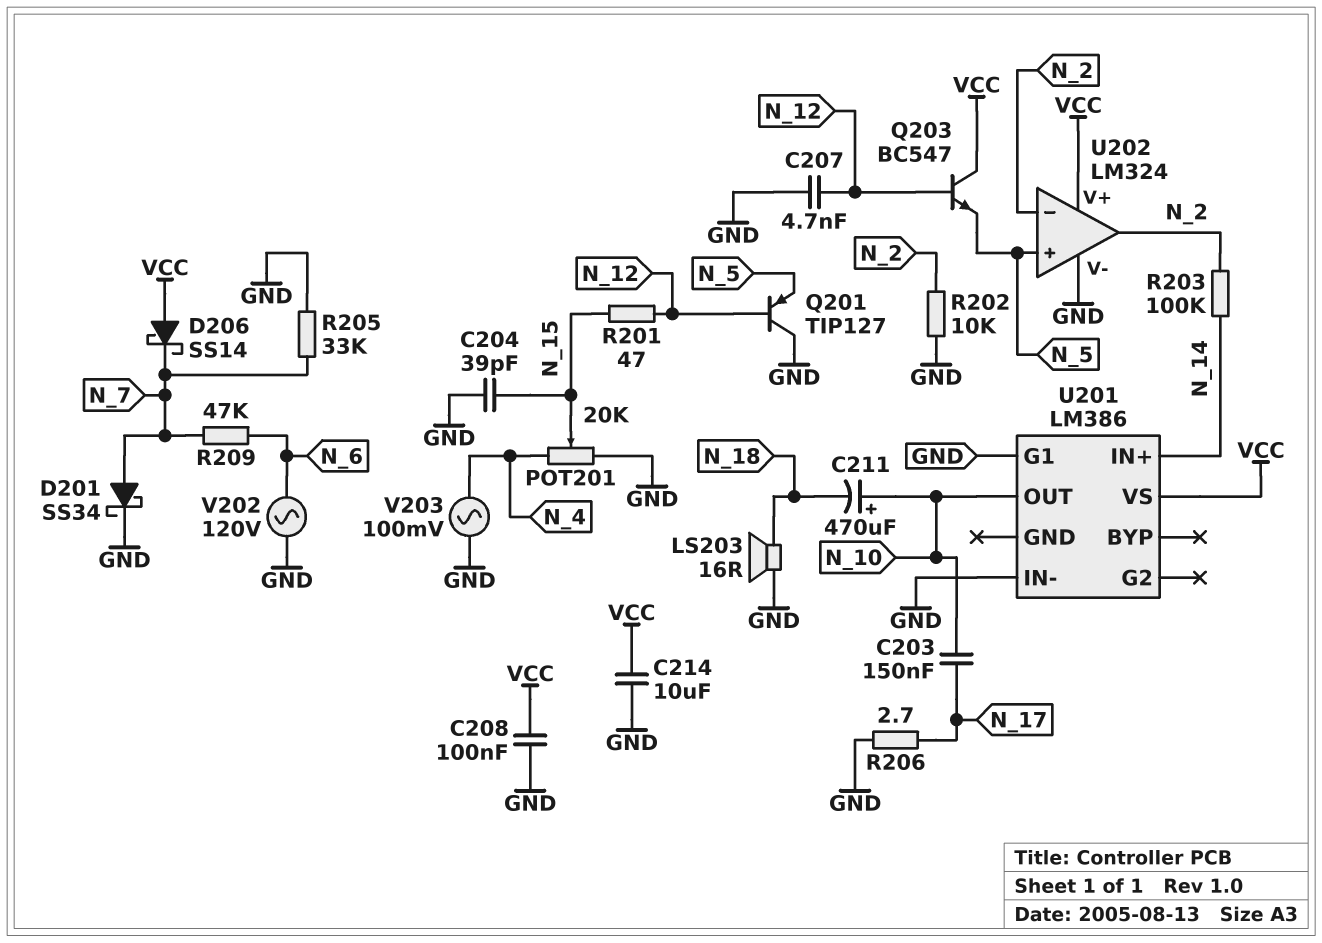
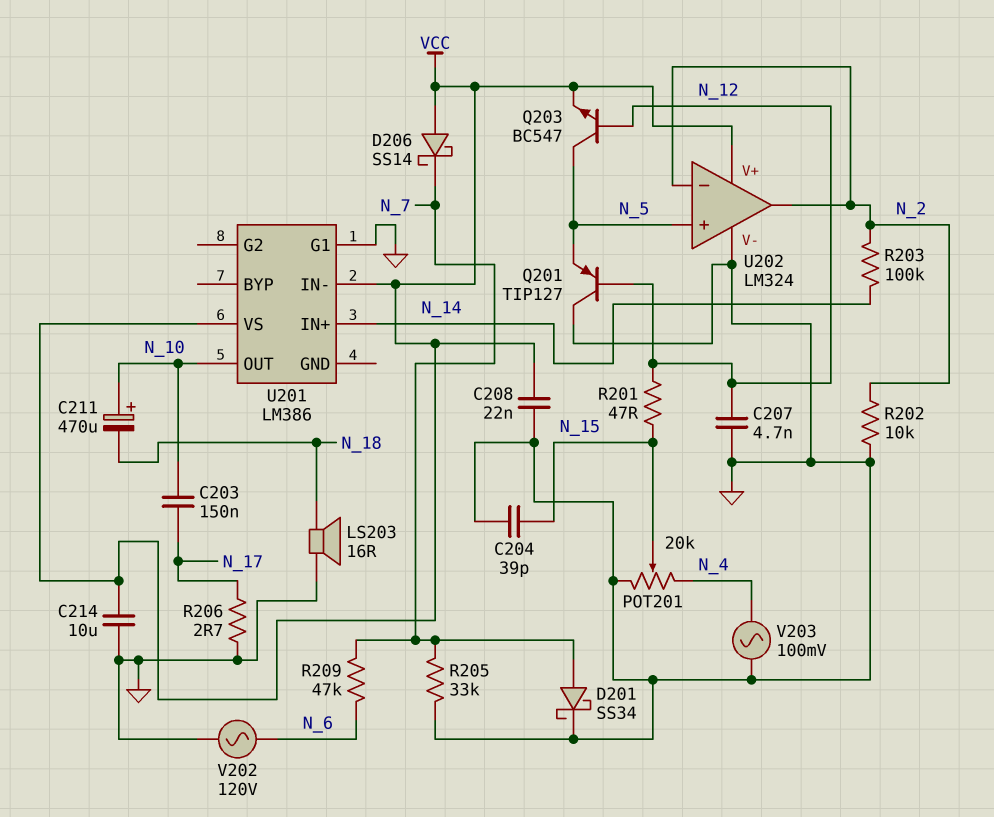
C208: 100nF (GND, VCC) -> 22nF (GND, VCC)
Q203: NPN BC547 (B N_12, C VCC, E N_5) -> NPN BC547 (B N_12, C N_5, E VCC)
U201 pin IN-: GND -> VCC

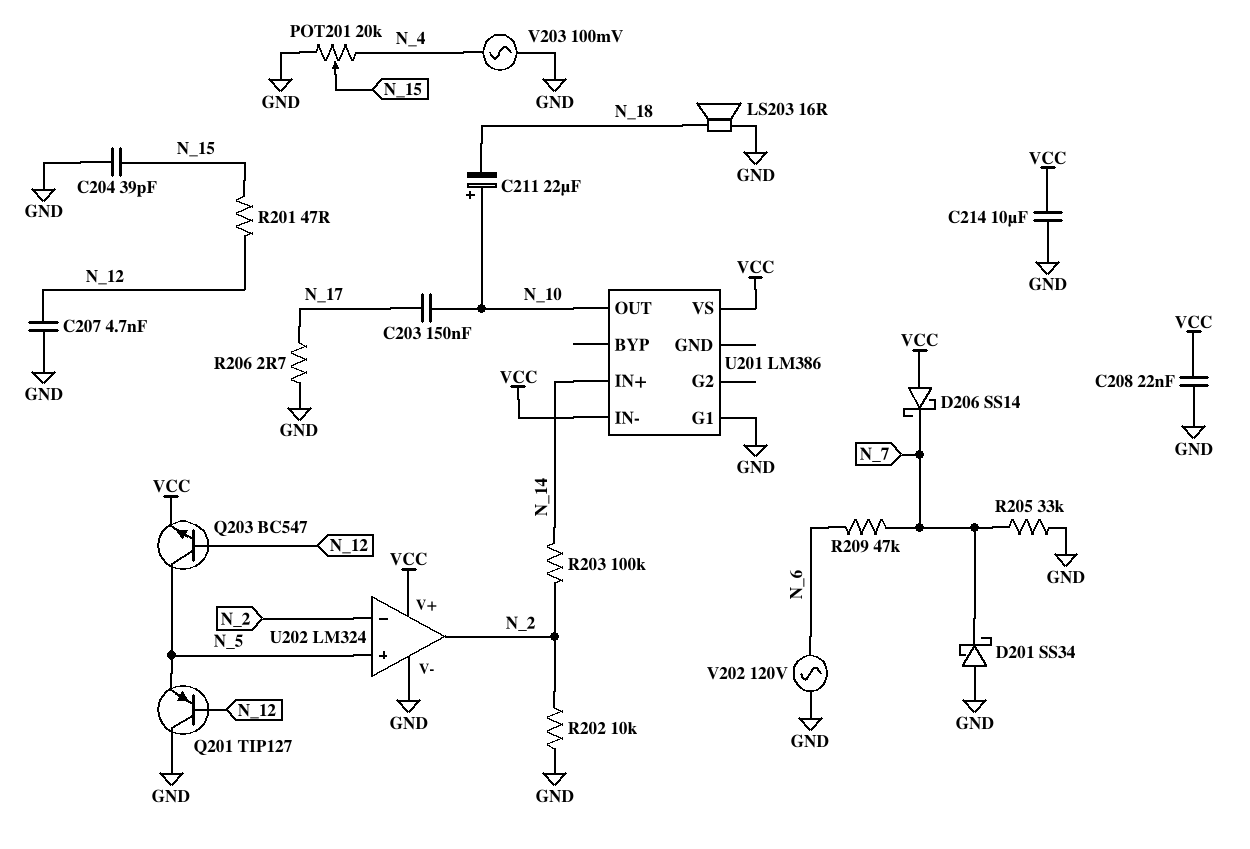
C211: 470uF (plus N_10, minus N_18) -> 22uF (plus N_10, minus N_18)
D201: schottky SS34 (A N_7, K GND) -> schottky SS34 (A GND, K N_7)

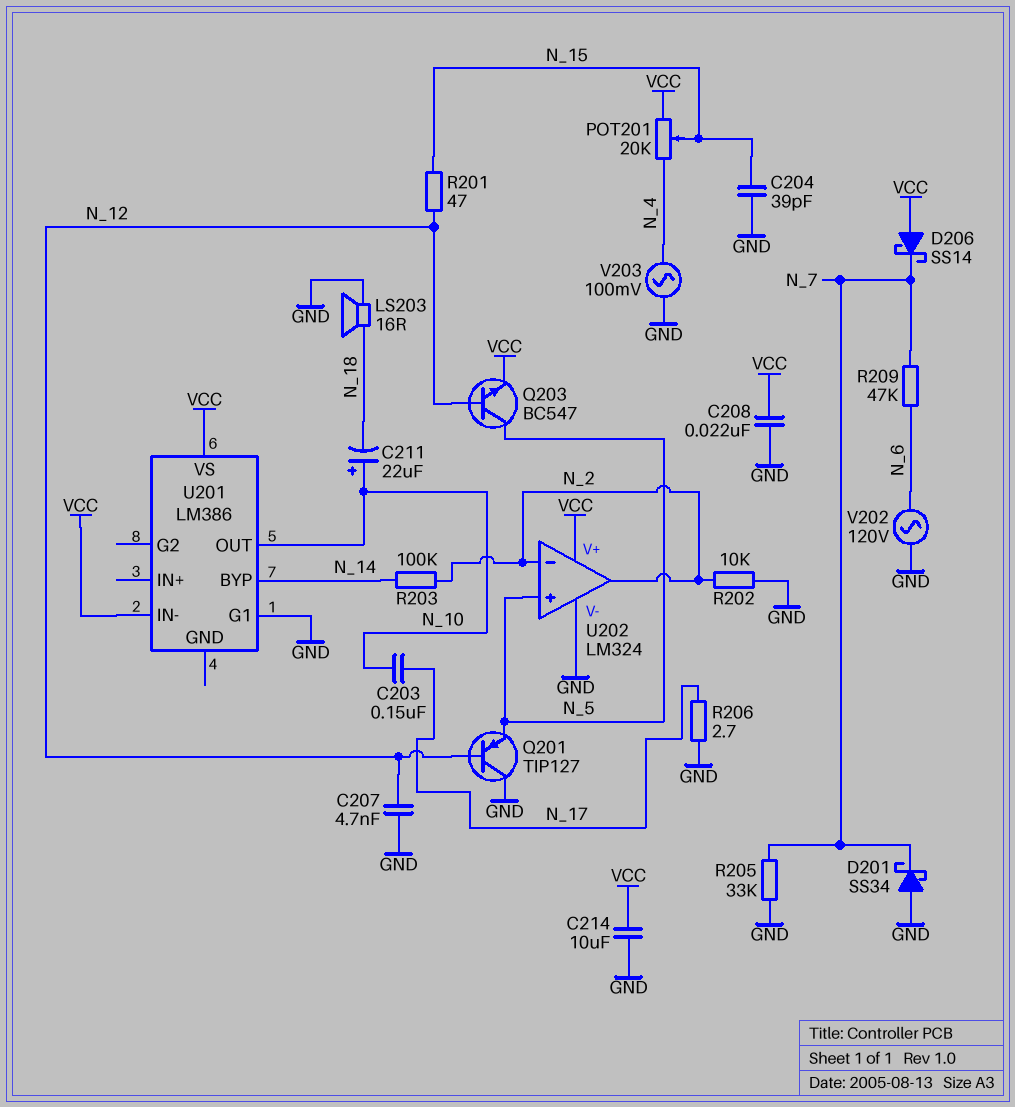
POT201: 20k (GND, N_4, wiper N_15) -> 20k (N_4, VCC, wiper N_15)
U201 pin BYP: none -> N_14
U201 pin IN+: N_14 -> none

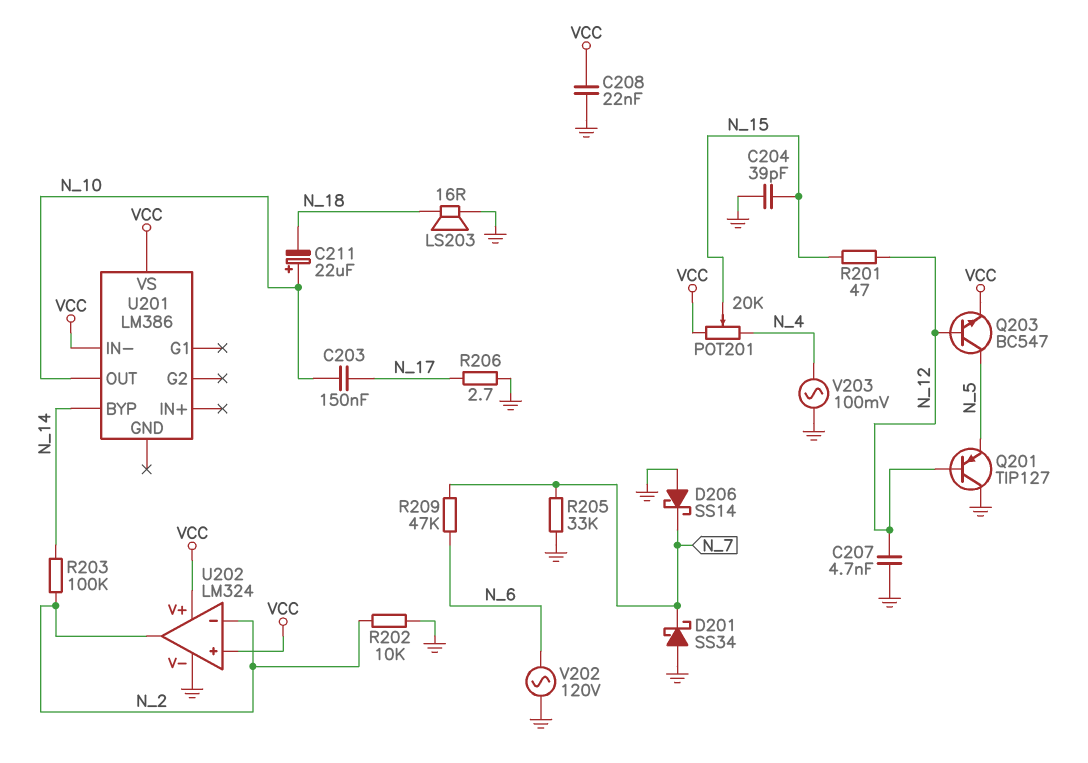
C214: 10uF (GND, VCC) -> none
D206: schottky SS14 (A VCC, K N_7) -> schottky SS14 (A GND, K N_7)
U201 pin G1: GND -> none
U202 pin in+: N_5 -> VCC

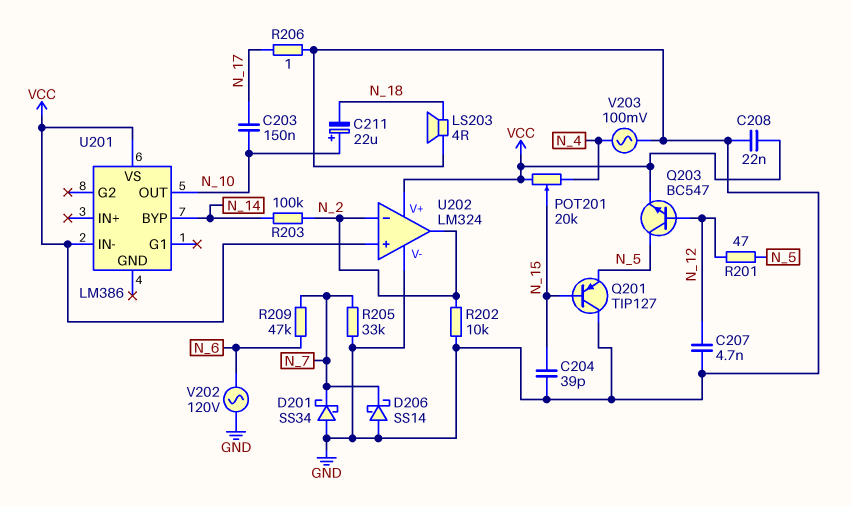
LS203: speaker 16R (GND, N_18) -> speaker 4R (GND, N_18)
Q201: PNP TIP127 (B N_12, C GND, E N_5) -> PNP TIP127 (B N_15, C GND, E N_5)
R201: 47 (N_12, N_15) -> 47 (N_5, N_12)
R206: 2.7 (GND, N_17) -> 1 (GND, N_17)

